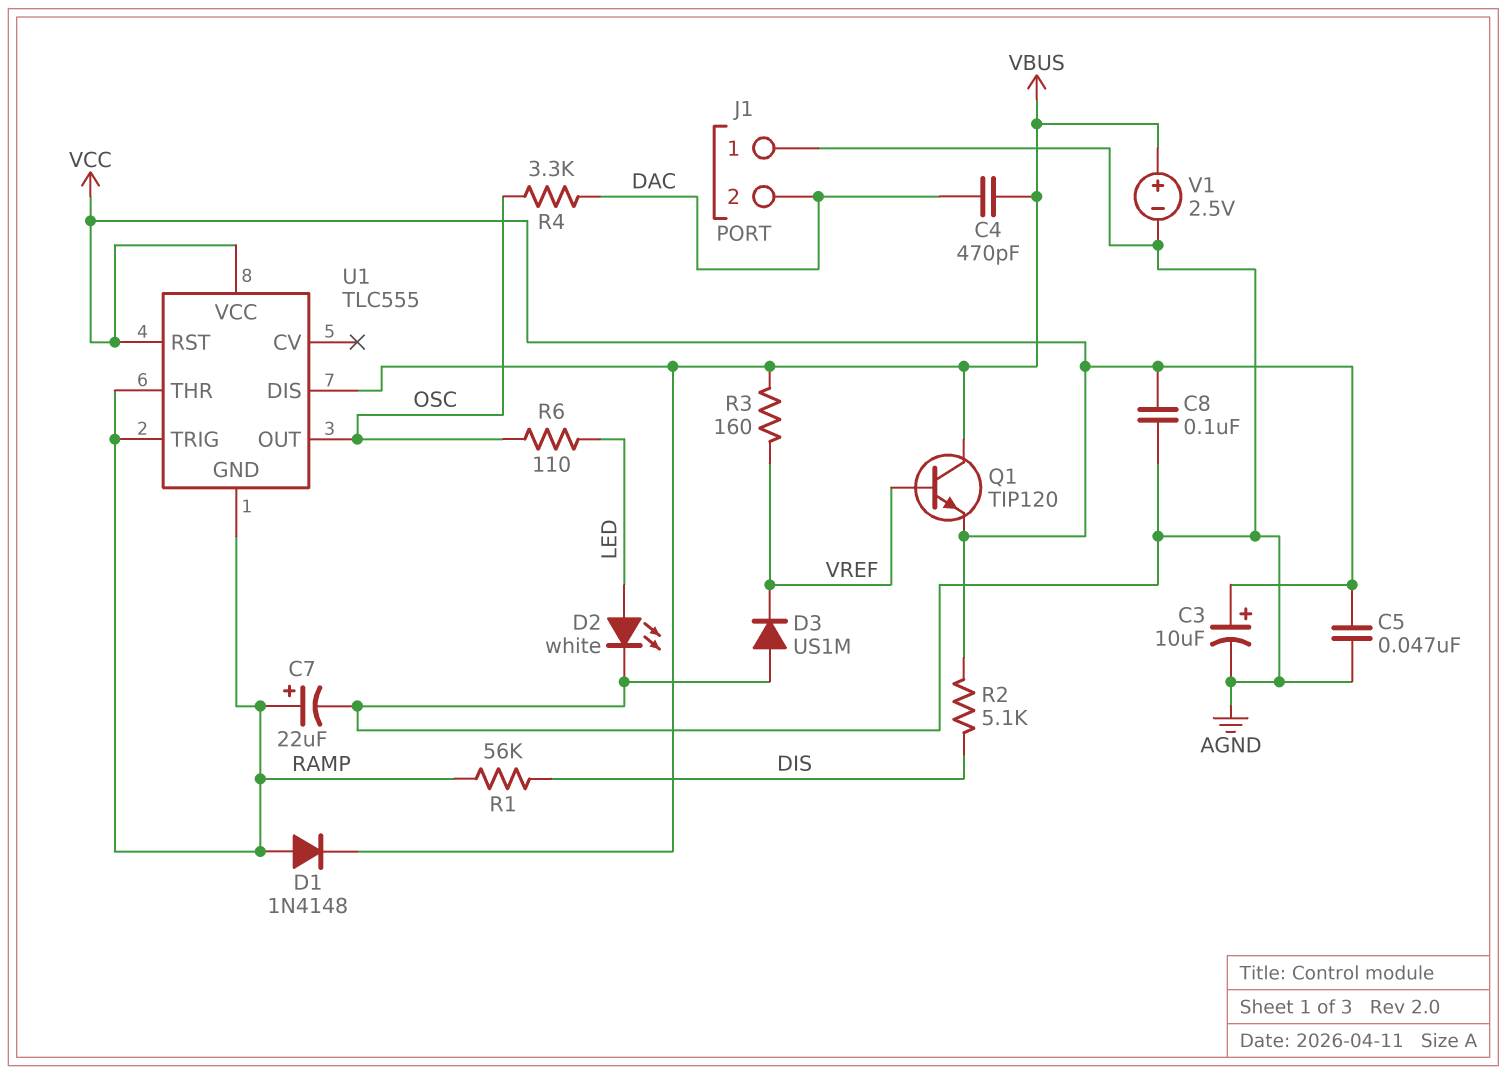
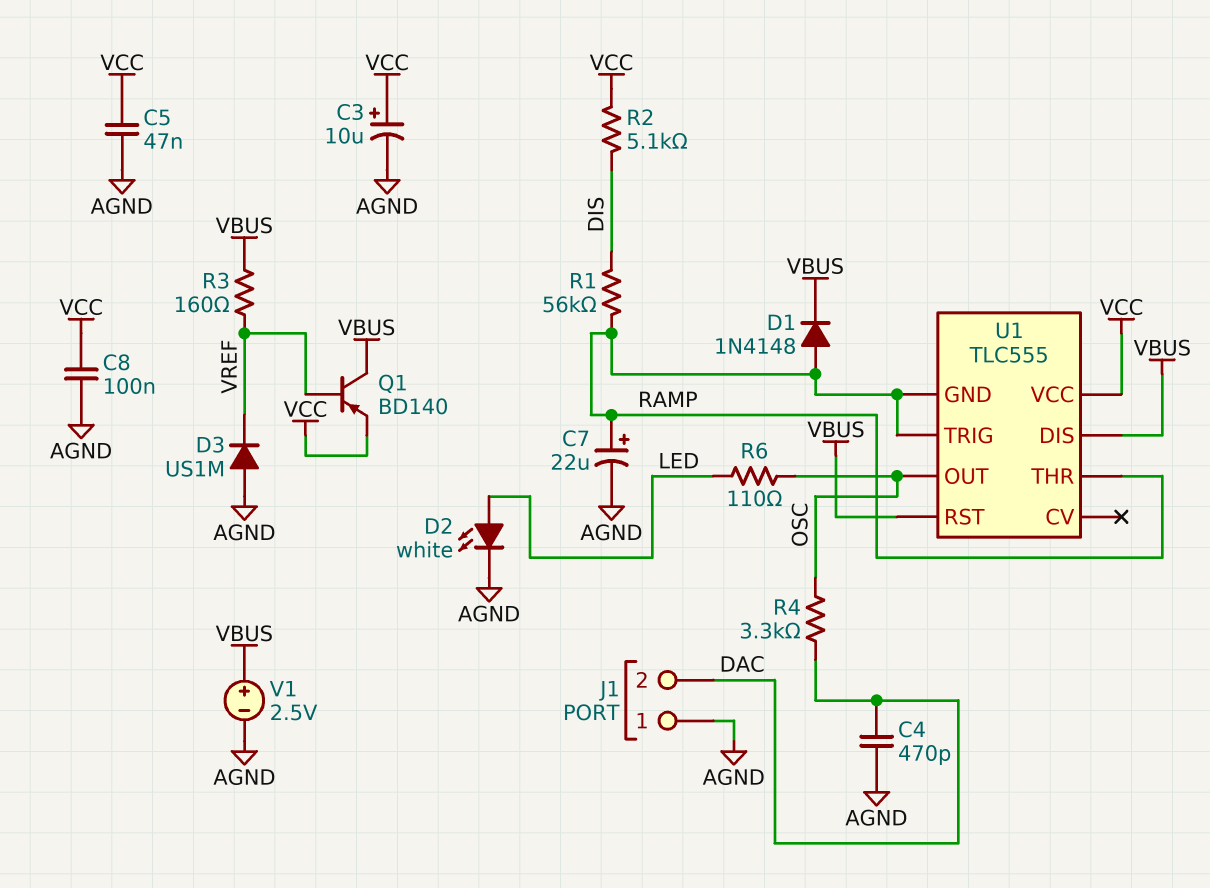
C4: 470pF (DAC, VBUS) -> 470pF (AGND, DAC)
Q1: NPN TIP120 (B VREF, C VBUS, E VCC) -> PNP BD140 (B VREF, C VBUS, E VCC)
U1 pin RST: VCC -> VBUS

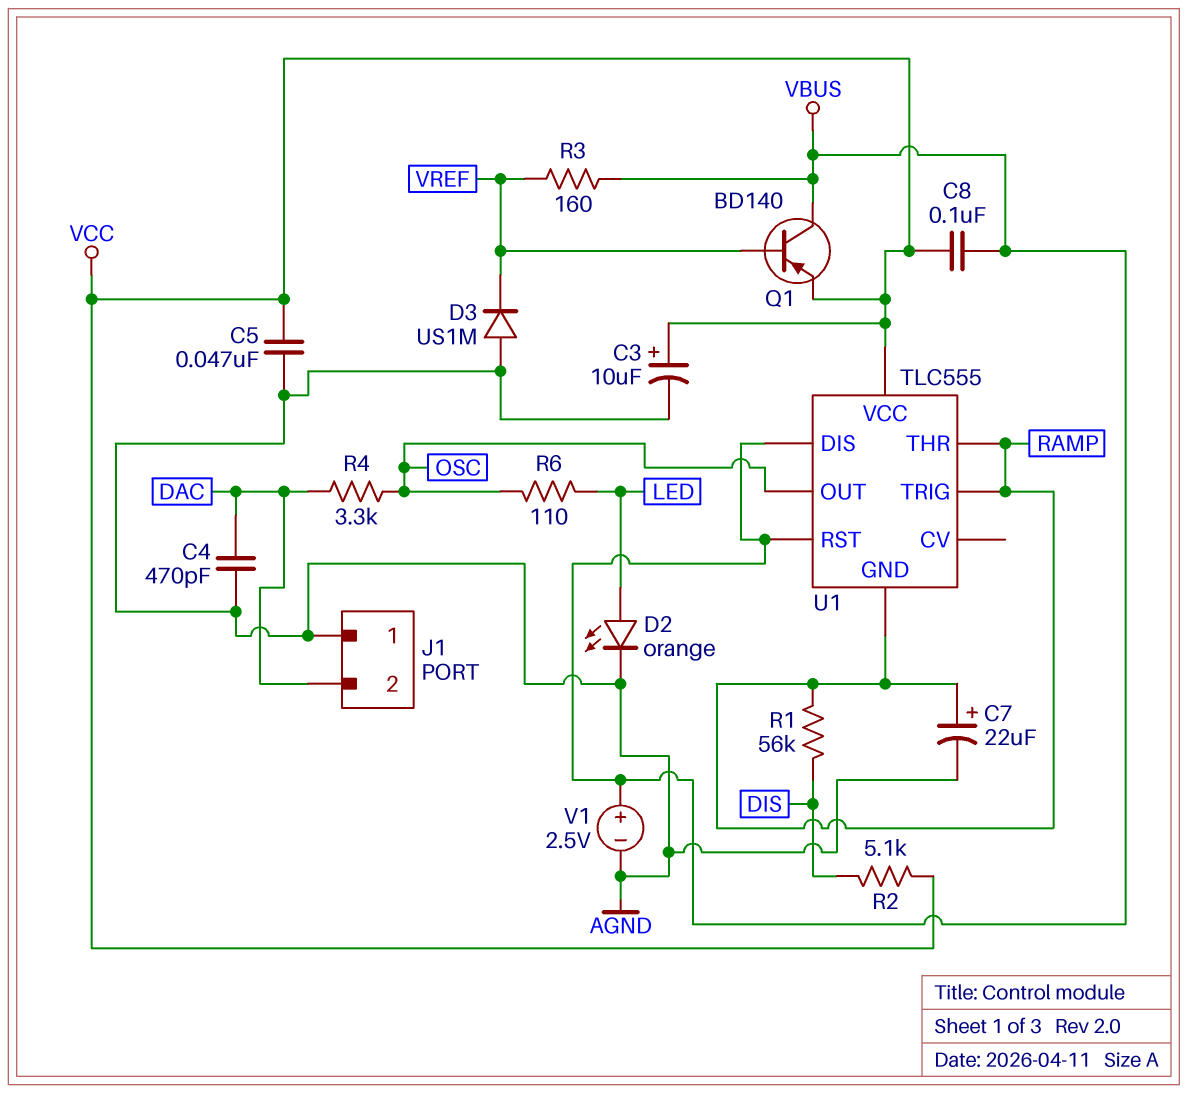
C8: 100nF (AGND, VCC) -> 100nF (VBUS, VCC)
D1: diode 1N4148 (A RAMP, K VBUS) -> none
D2: LED white (A LED, K AGND) -> LED orange (A LED, K AGND)

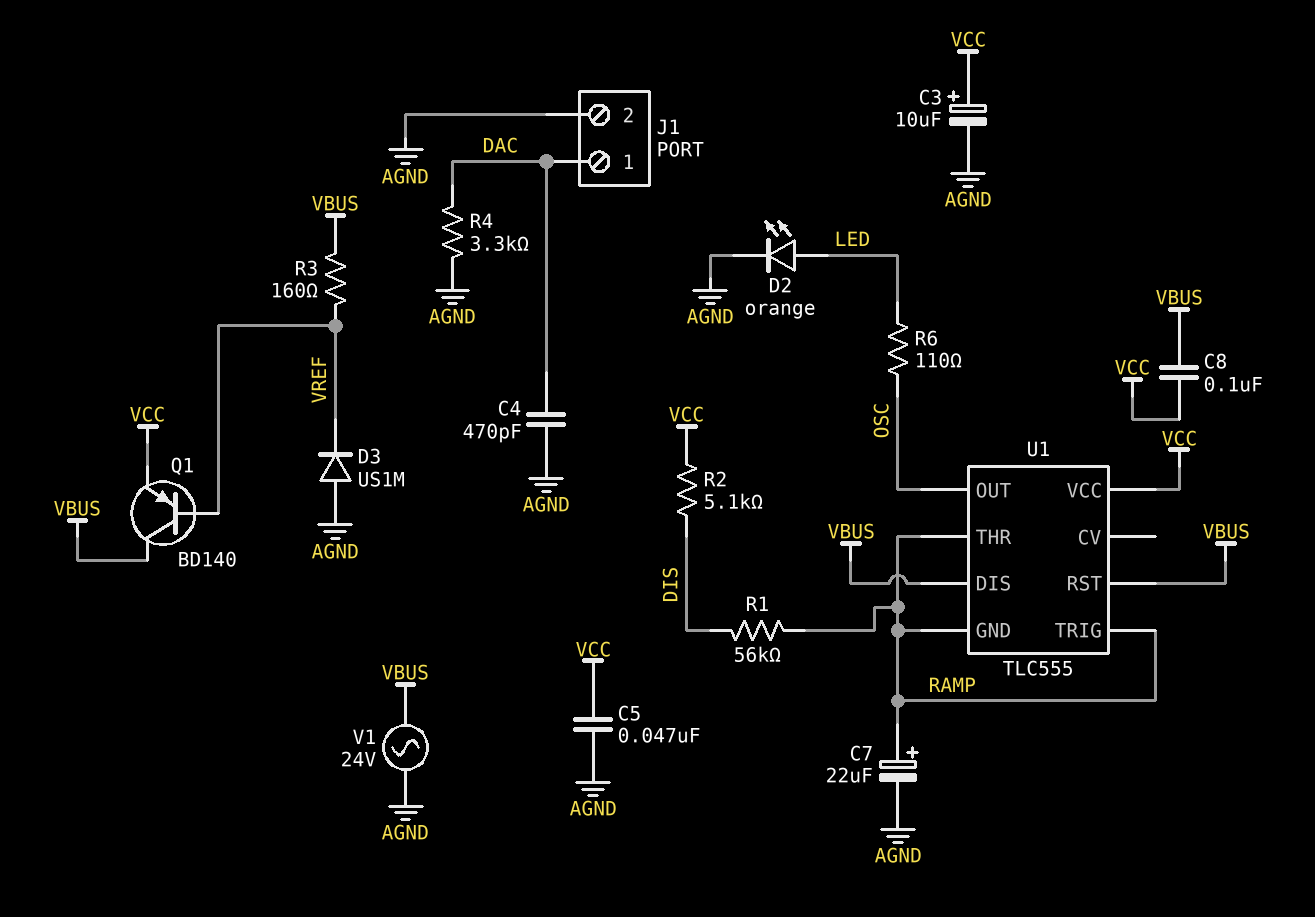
J1 pin 1: AGND -> DAC
J1 pin 2: DAC -> AGND
R4: 3.3k (DAC, OSC) -> 3.3k (AGND, DAC)
V1: 2.5V (plus VBUS, minus AGND) -> AC 24V (AGND, VBUS)

